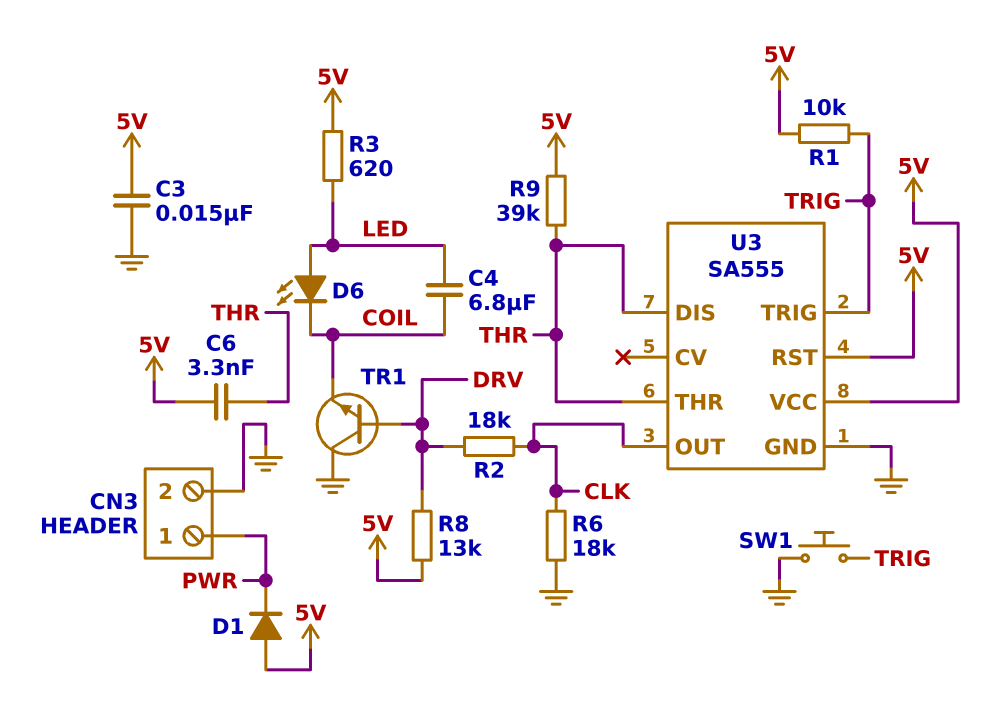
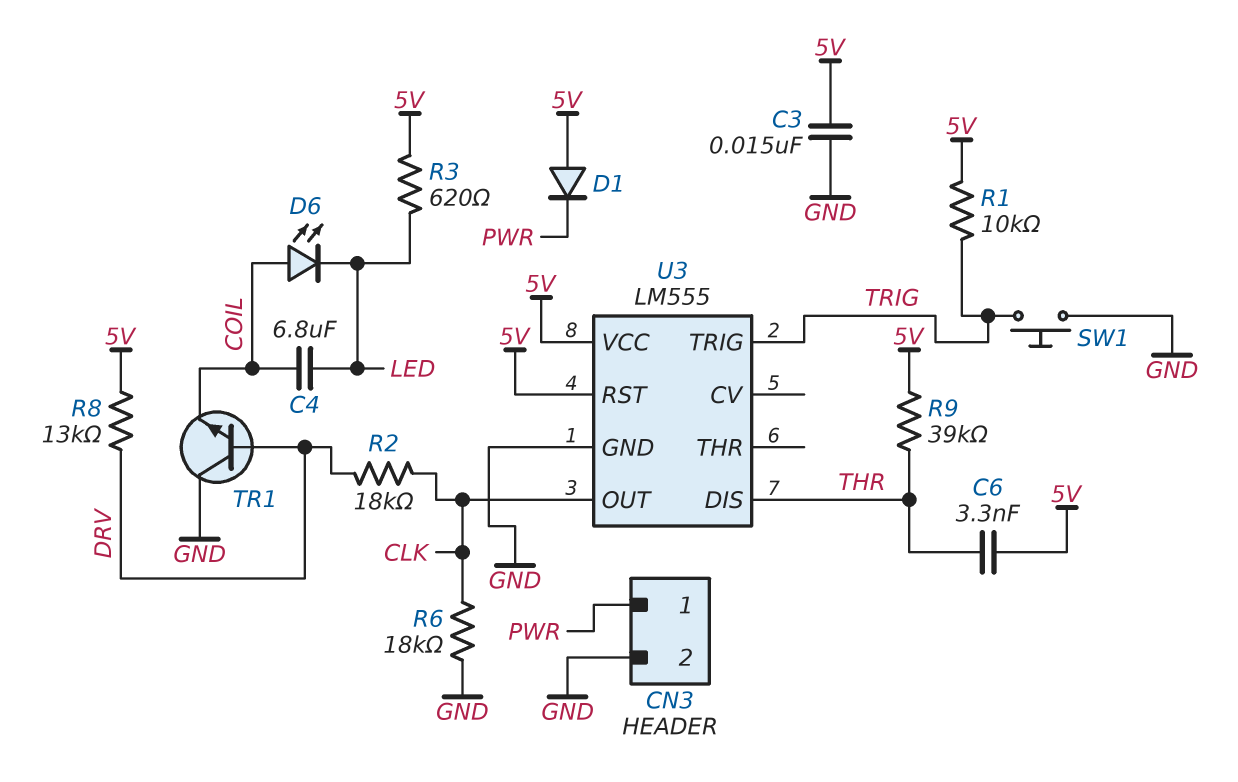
D6: LED (A LED, K COIL) -> LED (A COIL, K LED)
U3: SA555 -> LM555
U3 pin THR: THR -> none

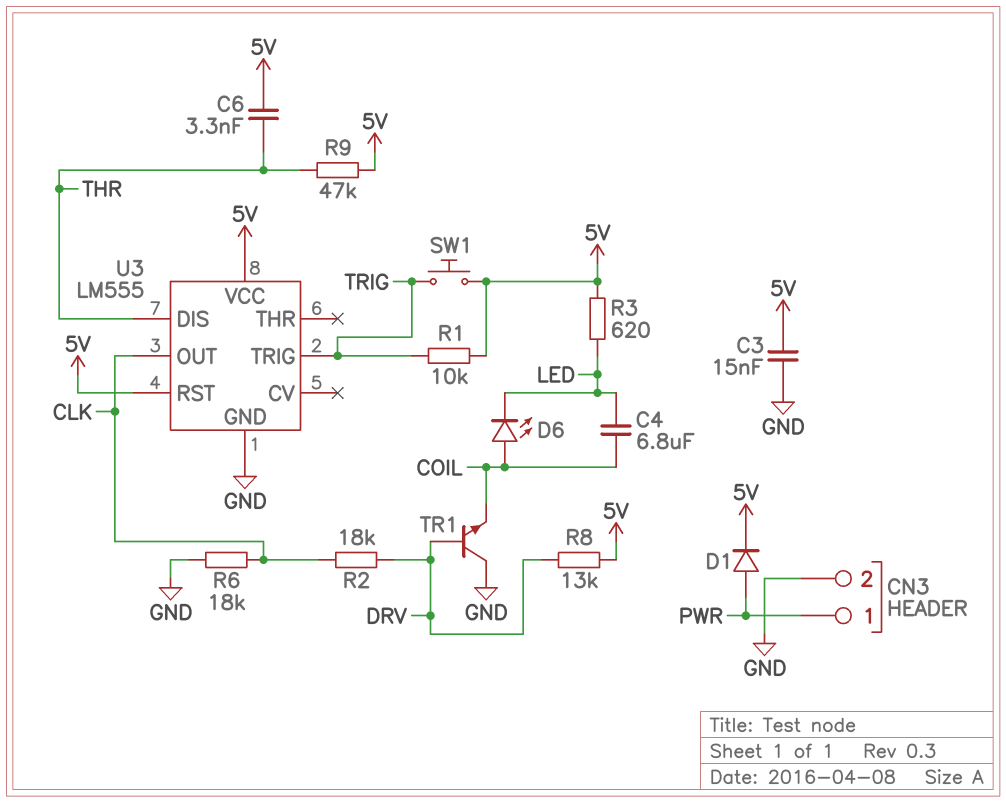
D1: diode (A 5V, K PWR) -> diode (A PWR, K 5V)
R9: 39k (5V, THR) -> 47k (5V, THR)
SW1: button (GND, TRIG) -> button (5V, TRIG)

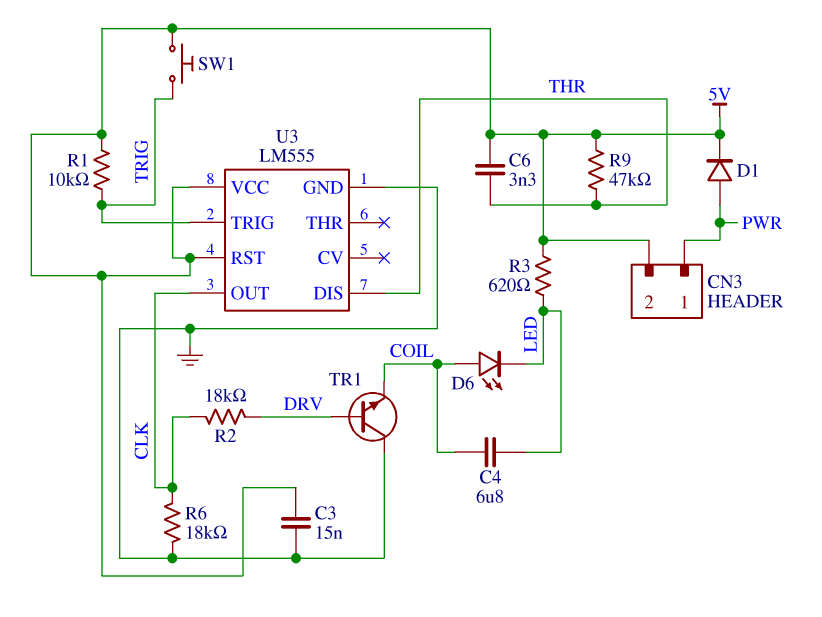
CN3 pin 2: GND -> 5V
R8: 13k (5V, DRV) -> none

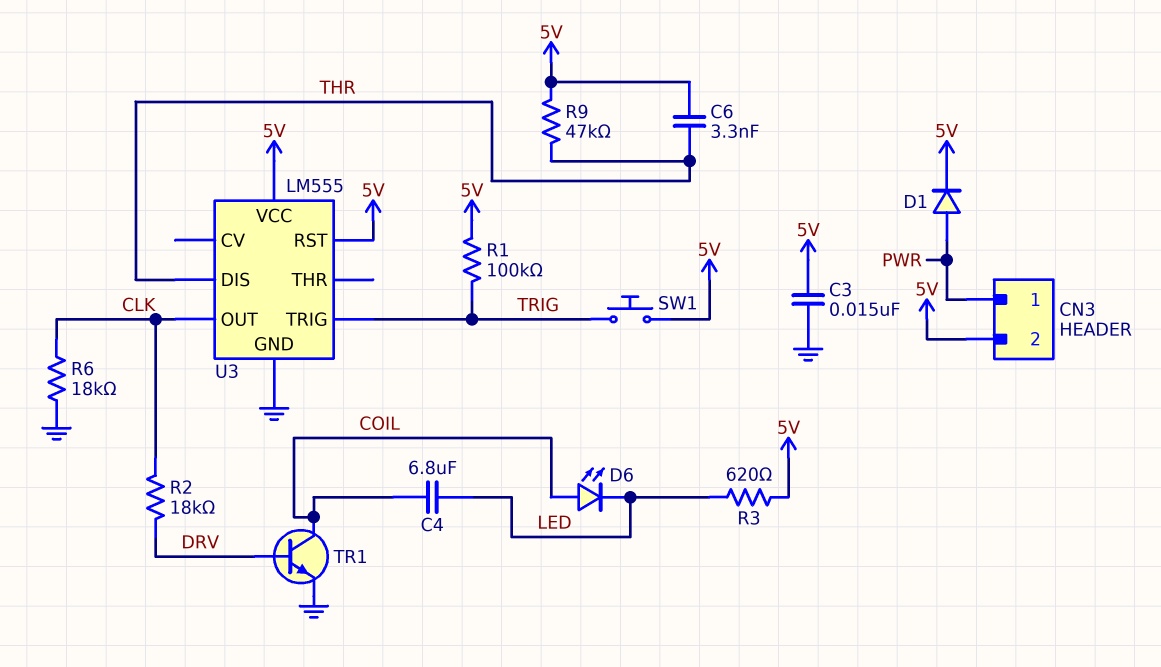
R1: 10k (5V, TRIG) -> 100k (5V, TRIG)
TR1: NPN (B DRV, C GND, E COIL) -> NPN (B DRV, C COIL, E GND)

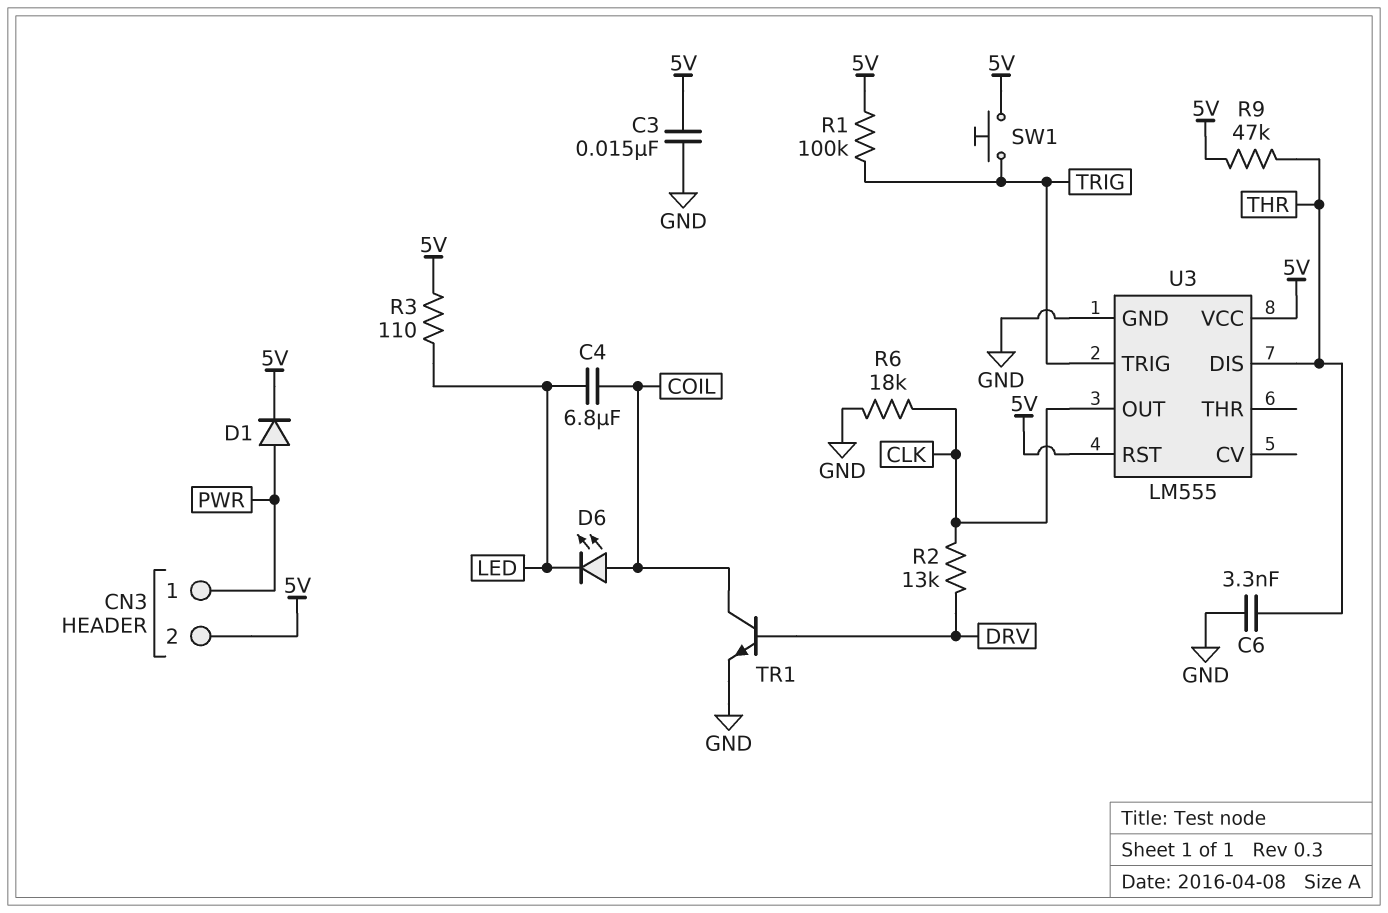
C6: 3.3nF (5V, THR) -> 3.3nF (GND, THR)
R2: 18k (CLK, DRV) -> 13k (CLK, DRV)
R3: 620 (5V, LED) -> 110 (5V, LED)

